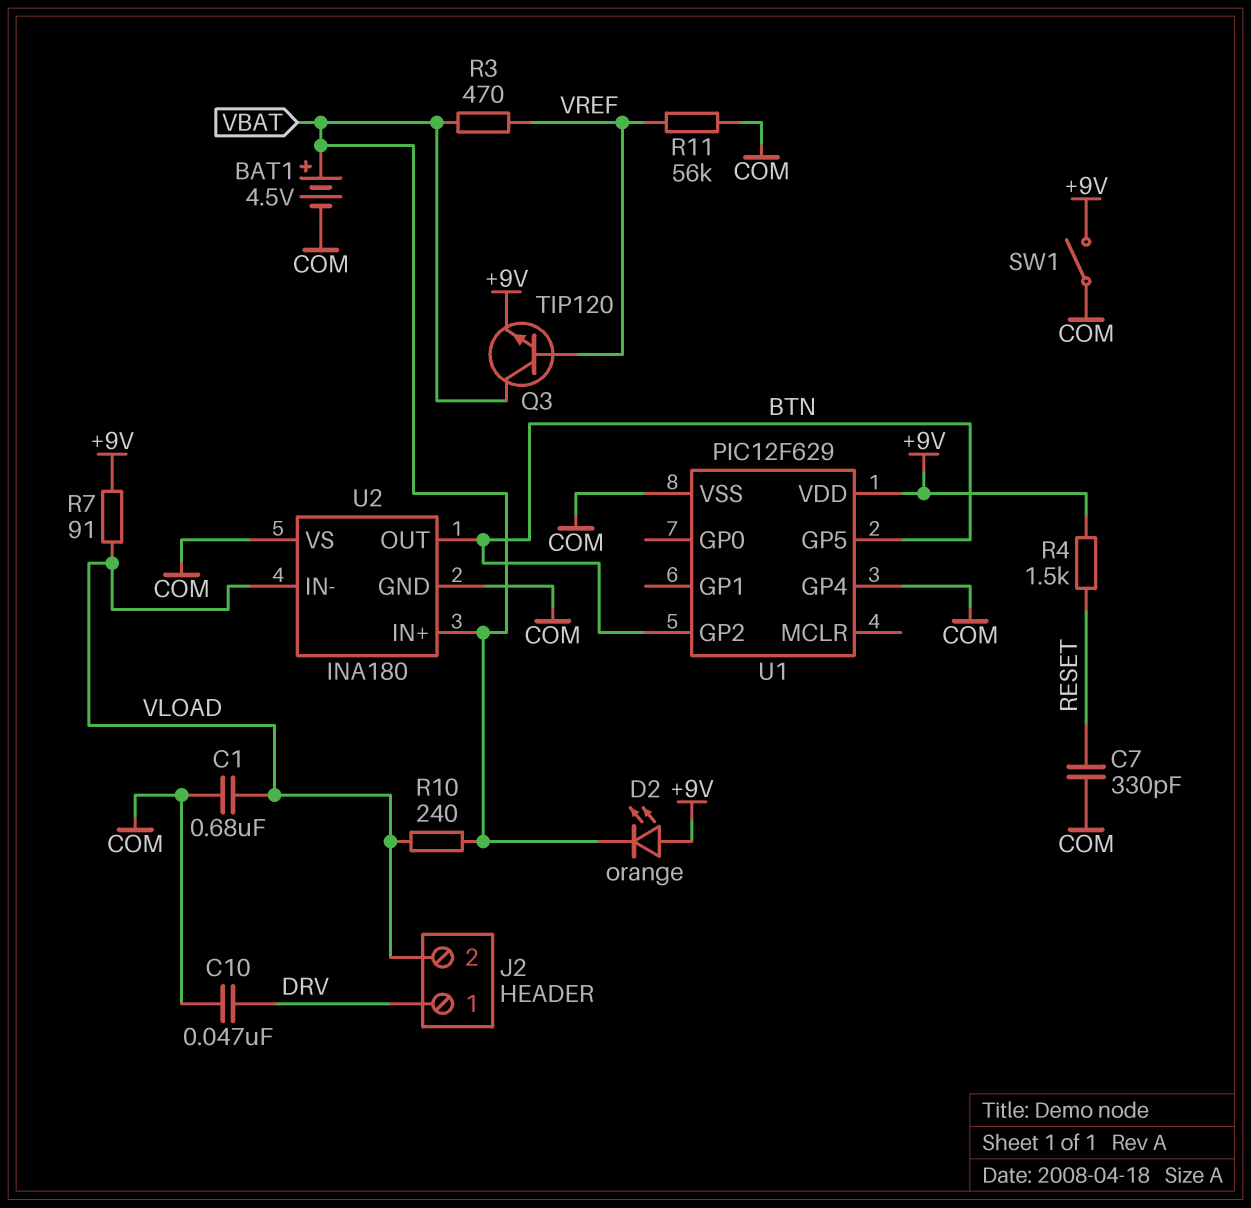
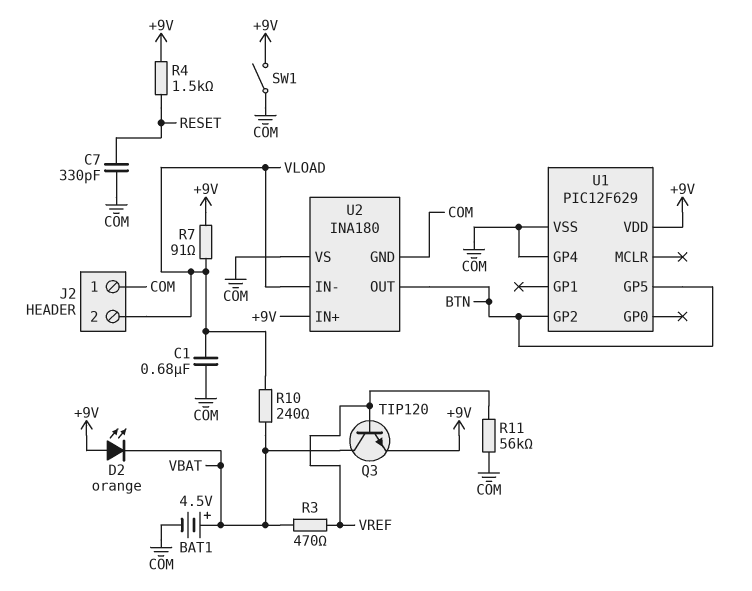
C10: 47nF (COM, DRV) -> none
J2 pin 1: DRV -> COM
U2 pin IN+: VBAT -> +9V

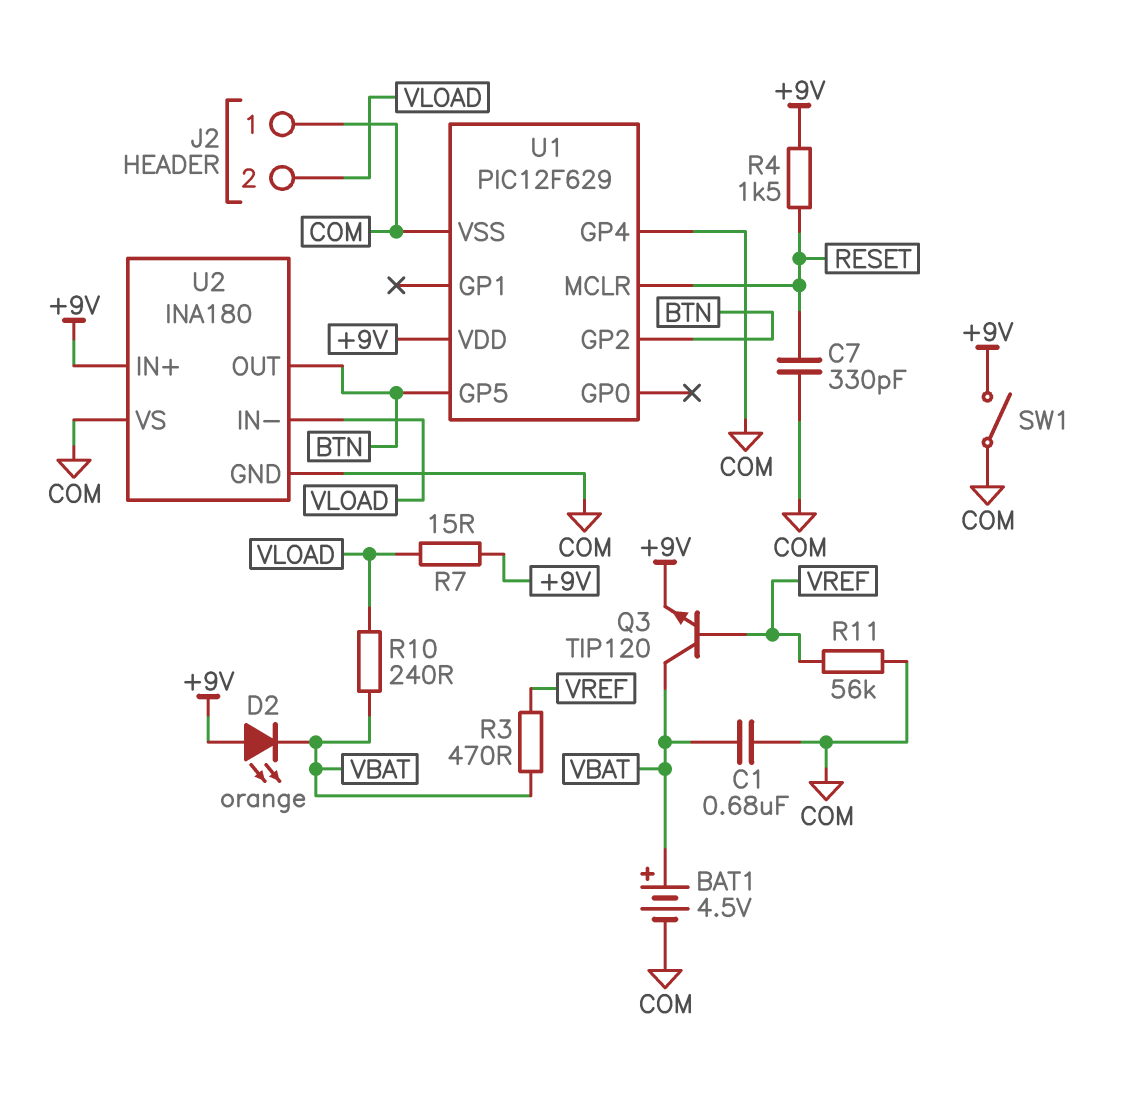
C1: 680nF (COM, VLOAD) -> 680nF (COM, VBAT)
R7: 91 (+9V, VLOAD) -> 15 (+9V, VLOAD)
U1 pin MCLR: none -> RESET

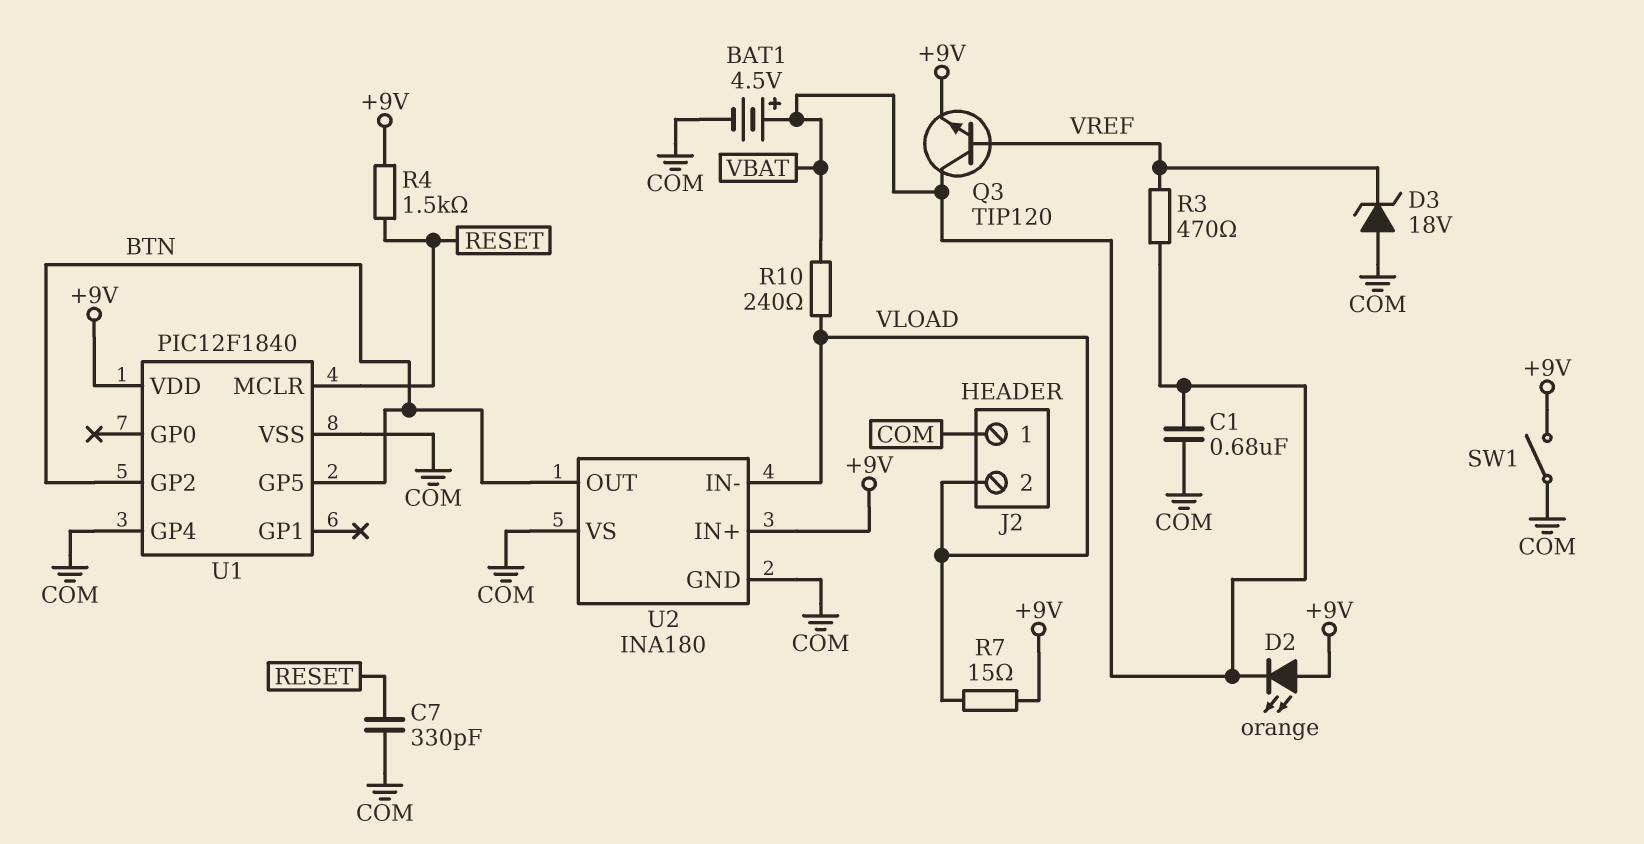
D3: none -> zener 18V (A COM, K VREF)
R11: 56k (COM, VREF) -> none
U1: PIC12F629 -> PIC12F1840

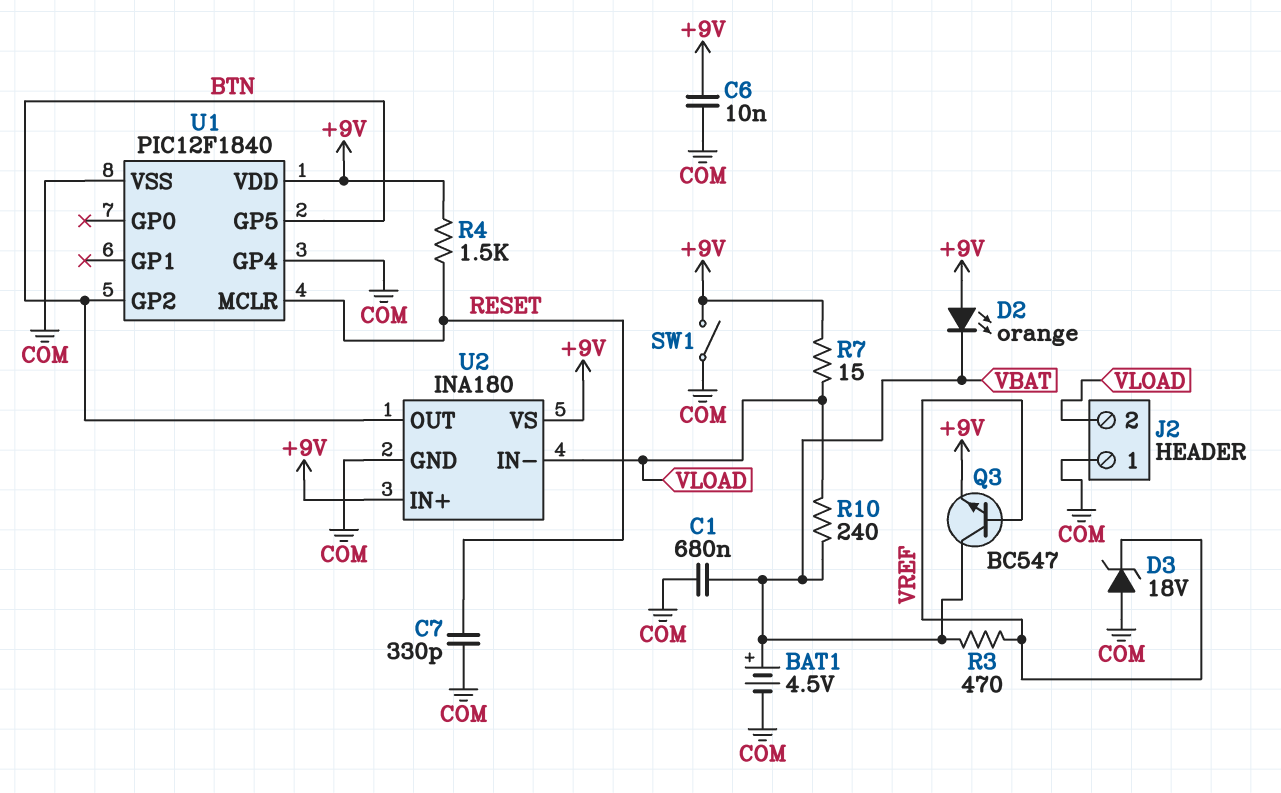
C6: none -> 10nF (+9V, COM)
Q3: NPN TIP120 (B VREF, C VBAT, E +9V) -> NPN BC547 (B VREF, C VBAT, E +9V)
U2 pin VS: COM -> +9V

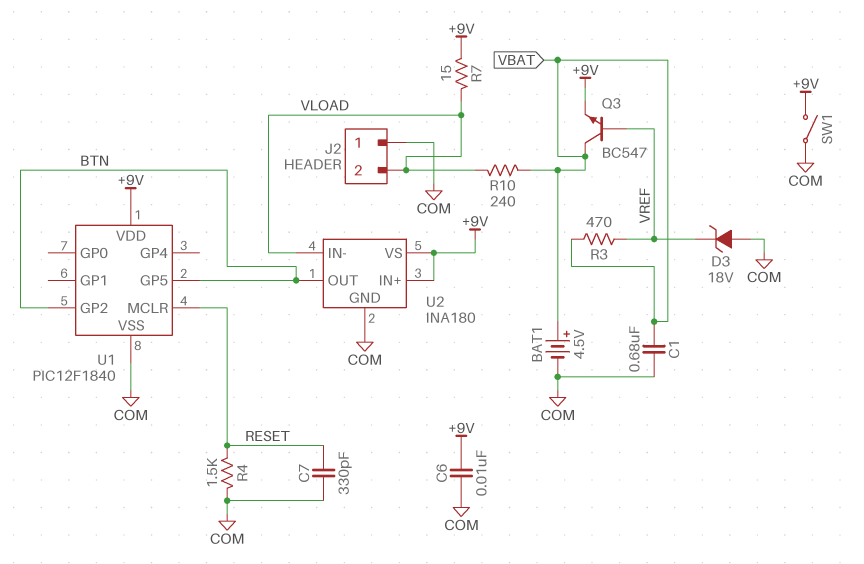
D2: LED orange (A +9V, K VBAT) -> none
R4: 1.5k (+9V, RESET) -> 1.5k (COM, RESET)
U1 pin GP4: COM -> none

